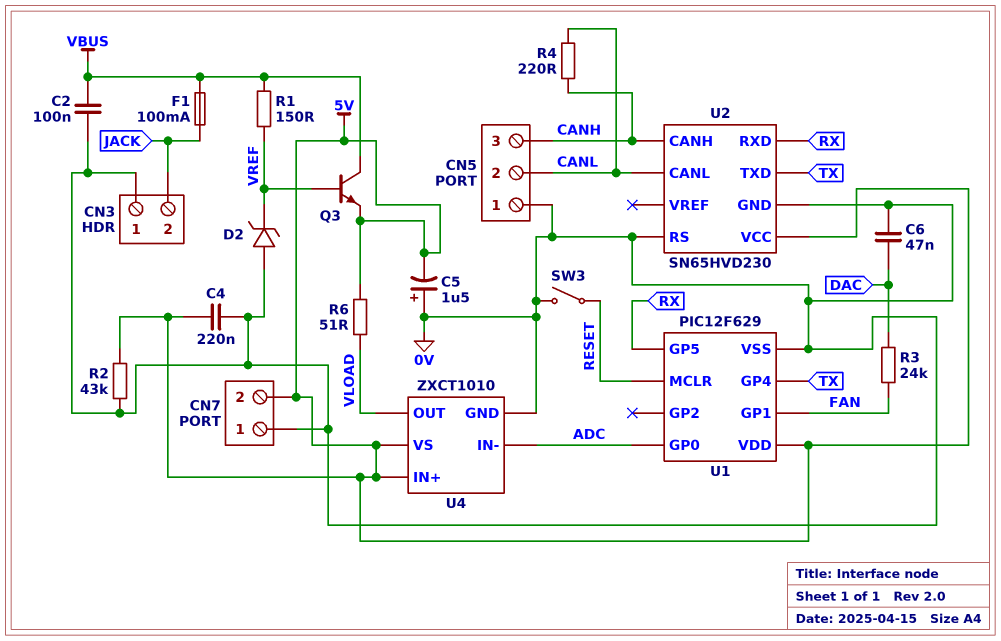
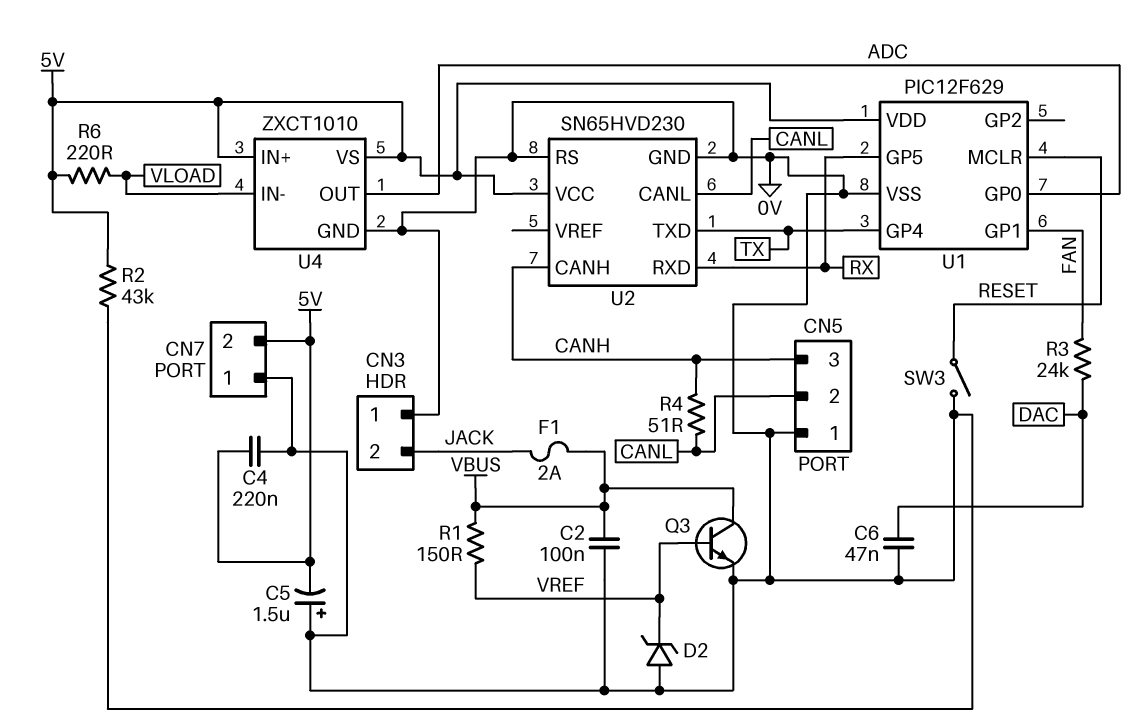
F1: 100mA (JACK, VBUS) -> 2A (JACK, VBUS)
Q3: NPN (B VREF, C VBUS, E 5V) -> NPN (B VREF, C VBUS, E 0V)
R4: 220 (CANH, CANL) -> 51 (CANH, CANL)
R6: 51 (5V, VLOAD) -> 220 (5V, VLOAD)
U4 pin IN-: ADC -> VLOAD
U4 pin OUT: VLOAD -> ADC

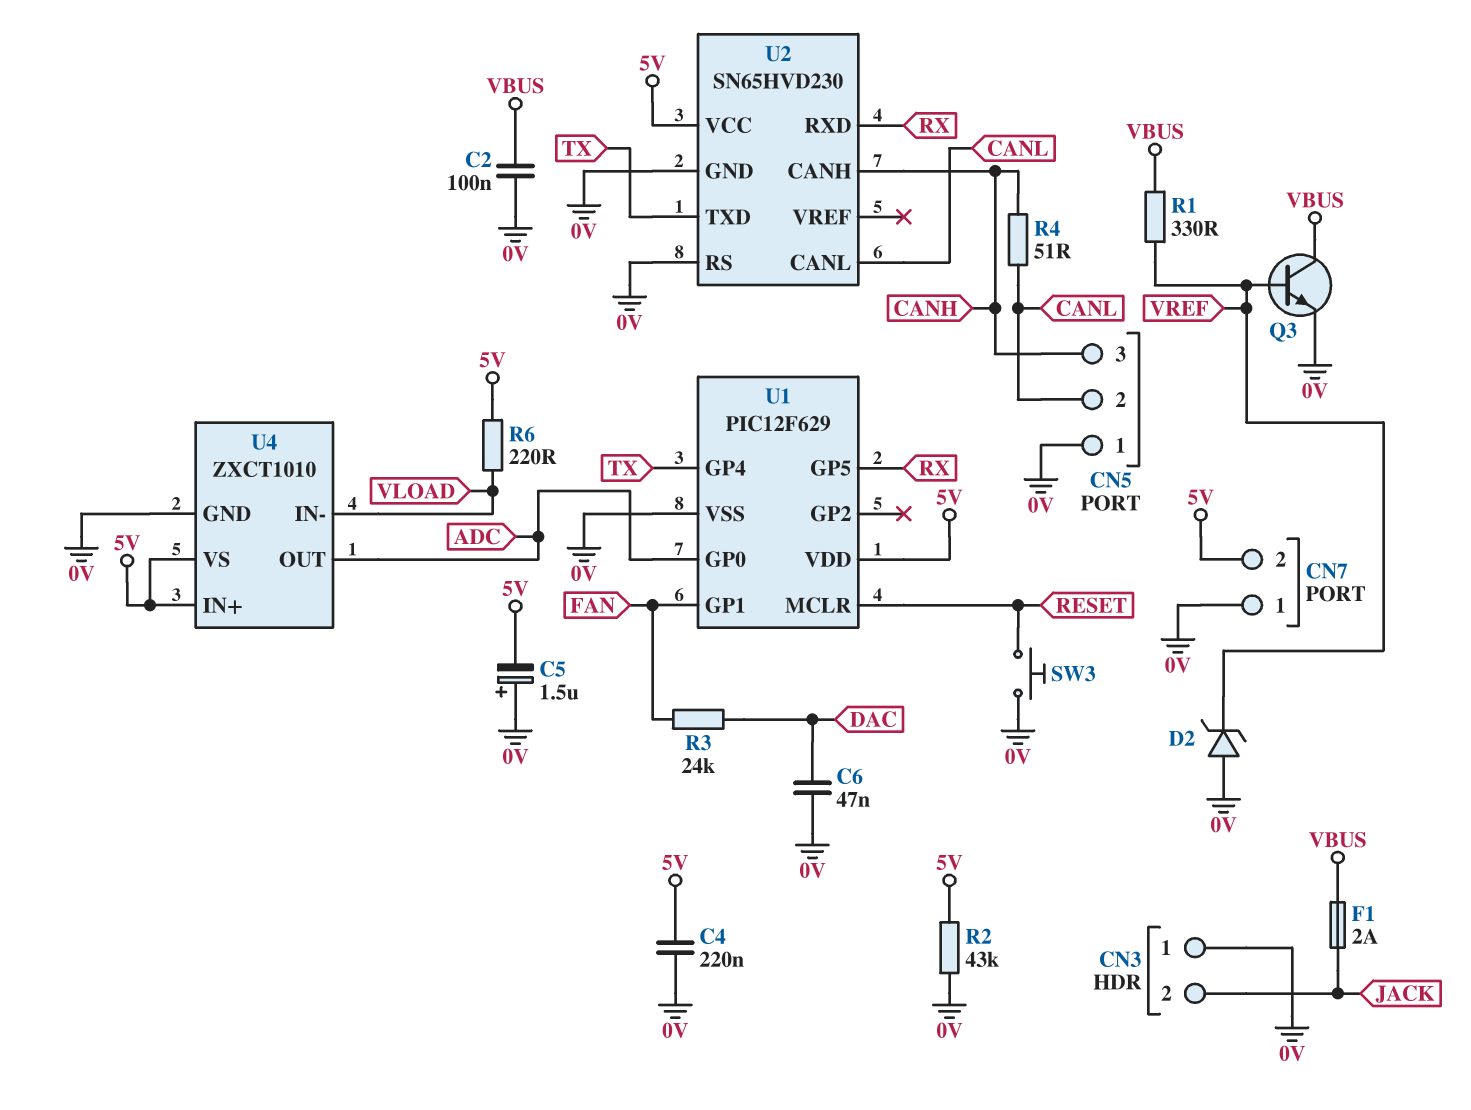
R1: 150 (VBUS, VREF) -> 330 (VBUS, VREF)
SW3: switch (0V, RESET) -> button (0V, RESET)

